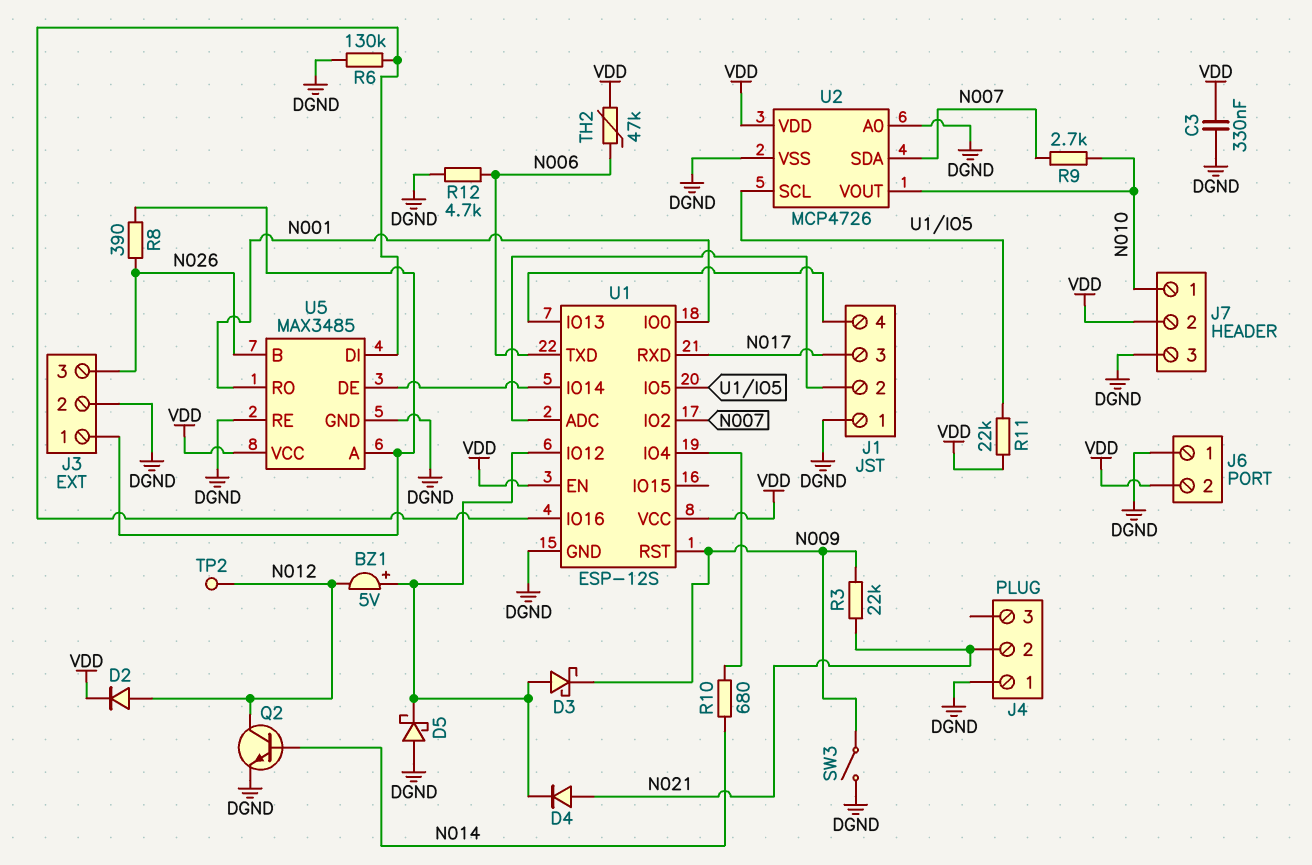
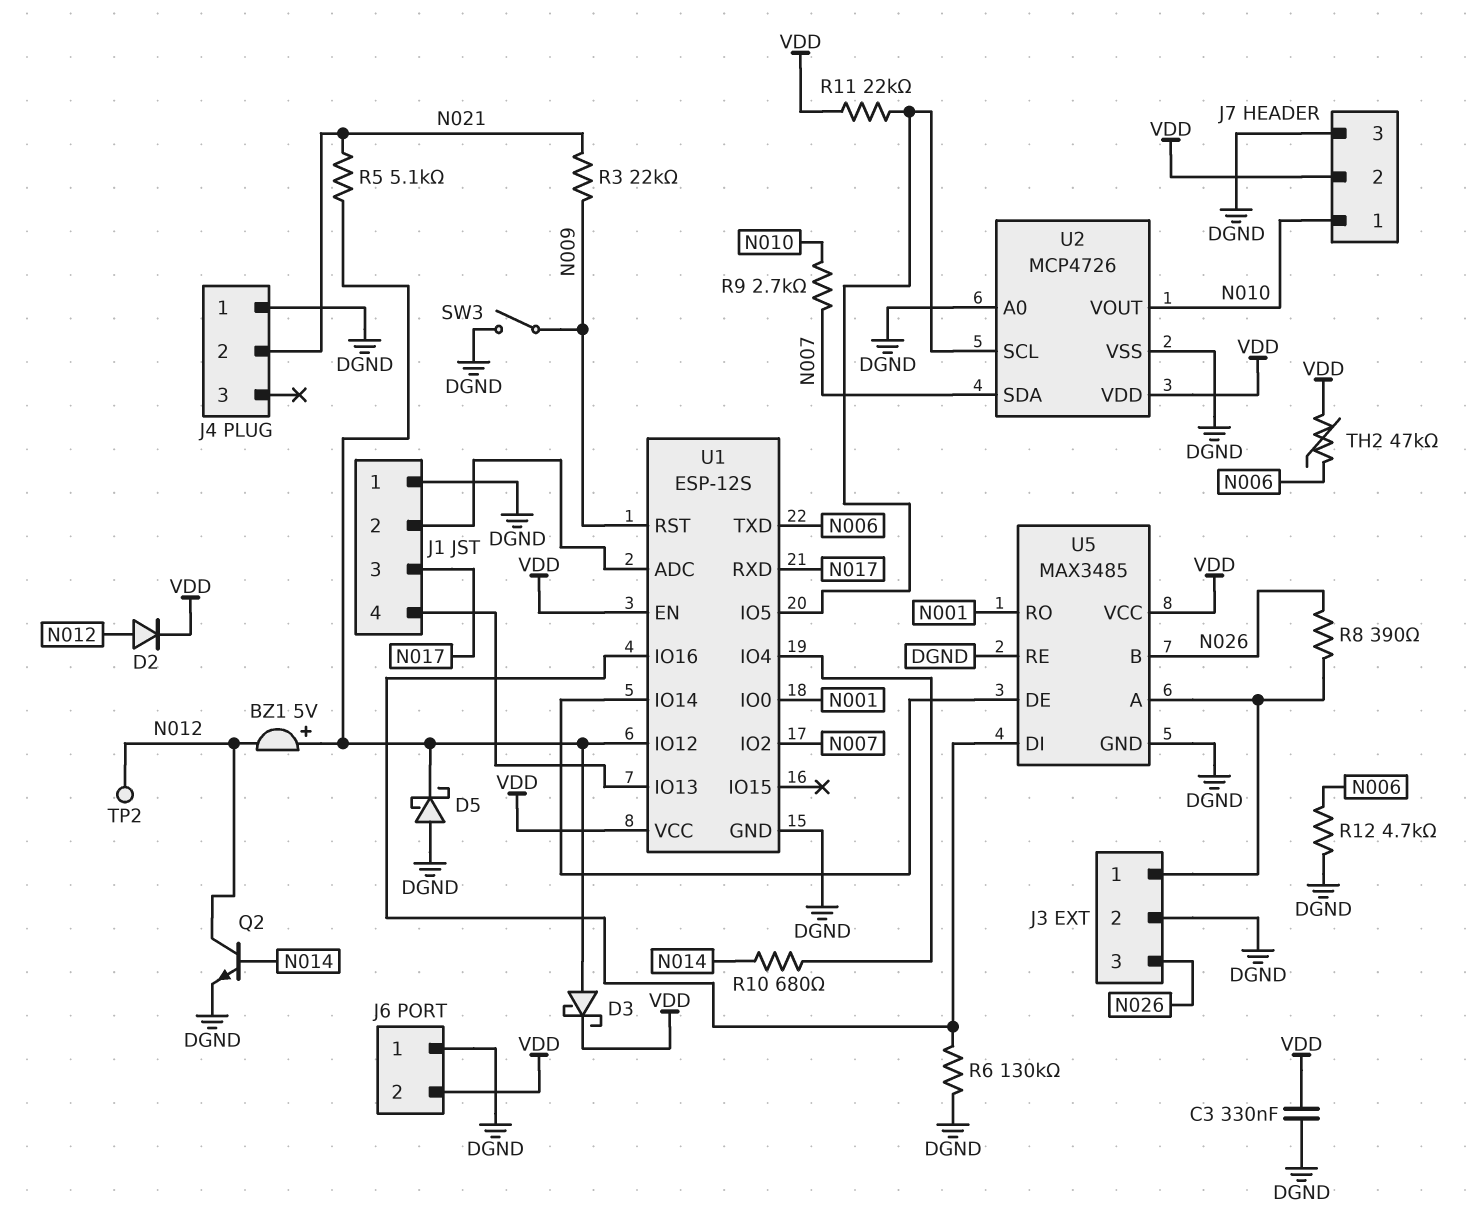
D3: schottky (A U1/IO12, K N009) -> schottky (A U1/IO12, K VDD)
D4: diode (A N021, K U1/IO12) -> none
R5: none -> 5.1k (N021, U1/IO12)

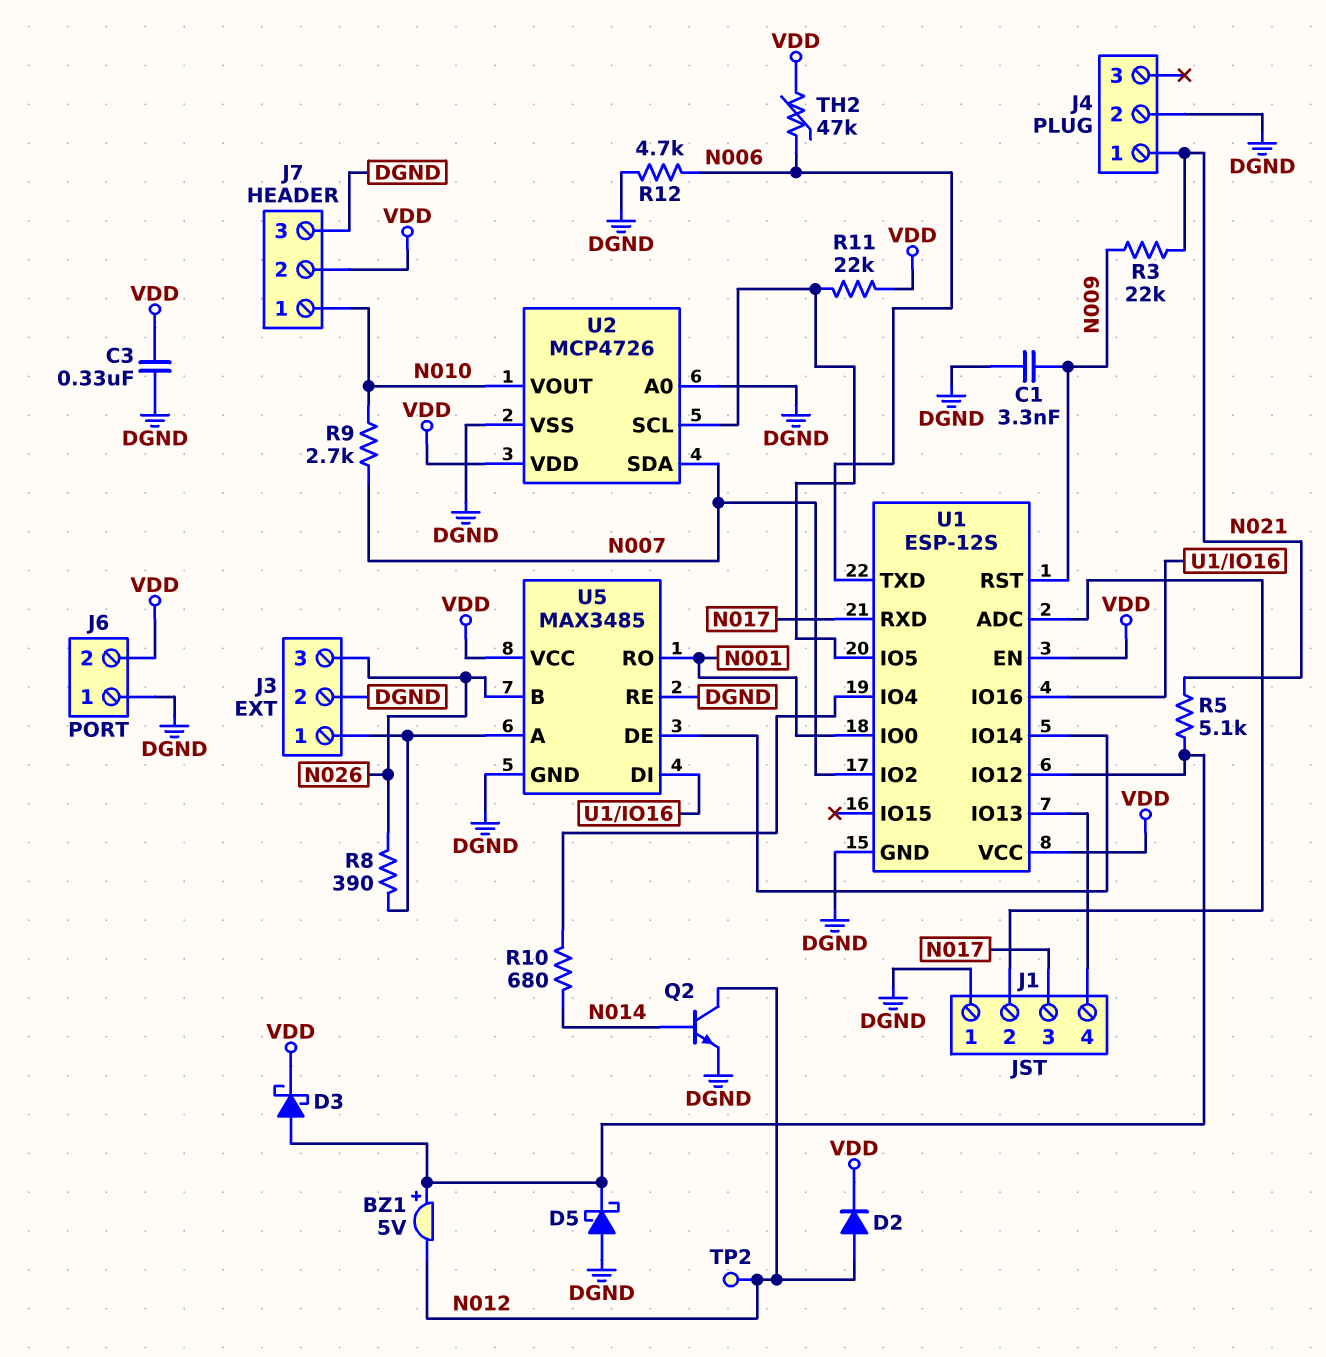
C1: none -> 3.3nF (DGND, N009)
J4 pin 1: DGND -> N021
J4 pin 2: N021 -> DGND
R6: 130k (DGND, U1/IO16) -> none
SW3: switch (DGND, N009) -> none

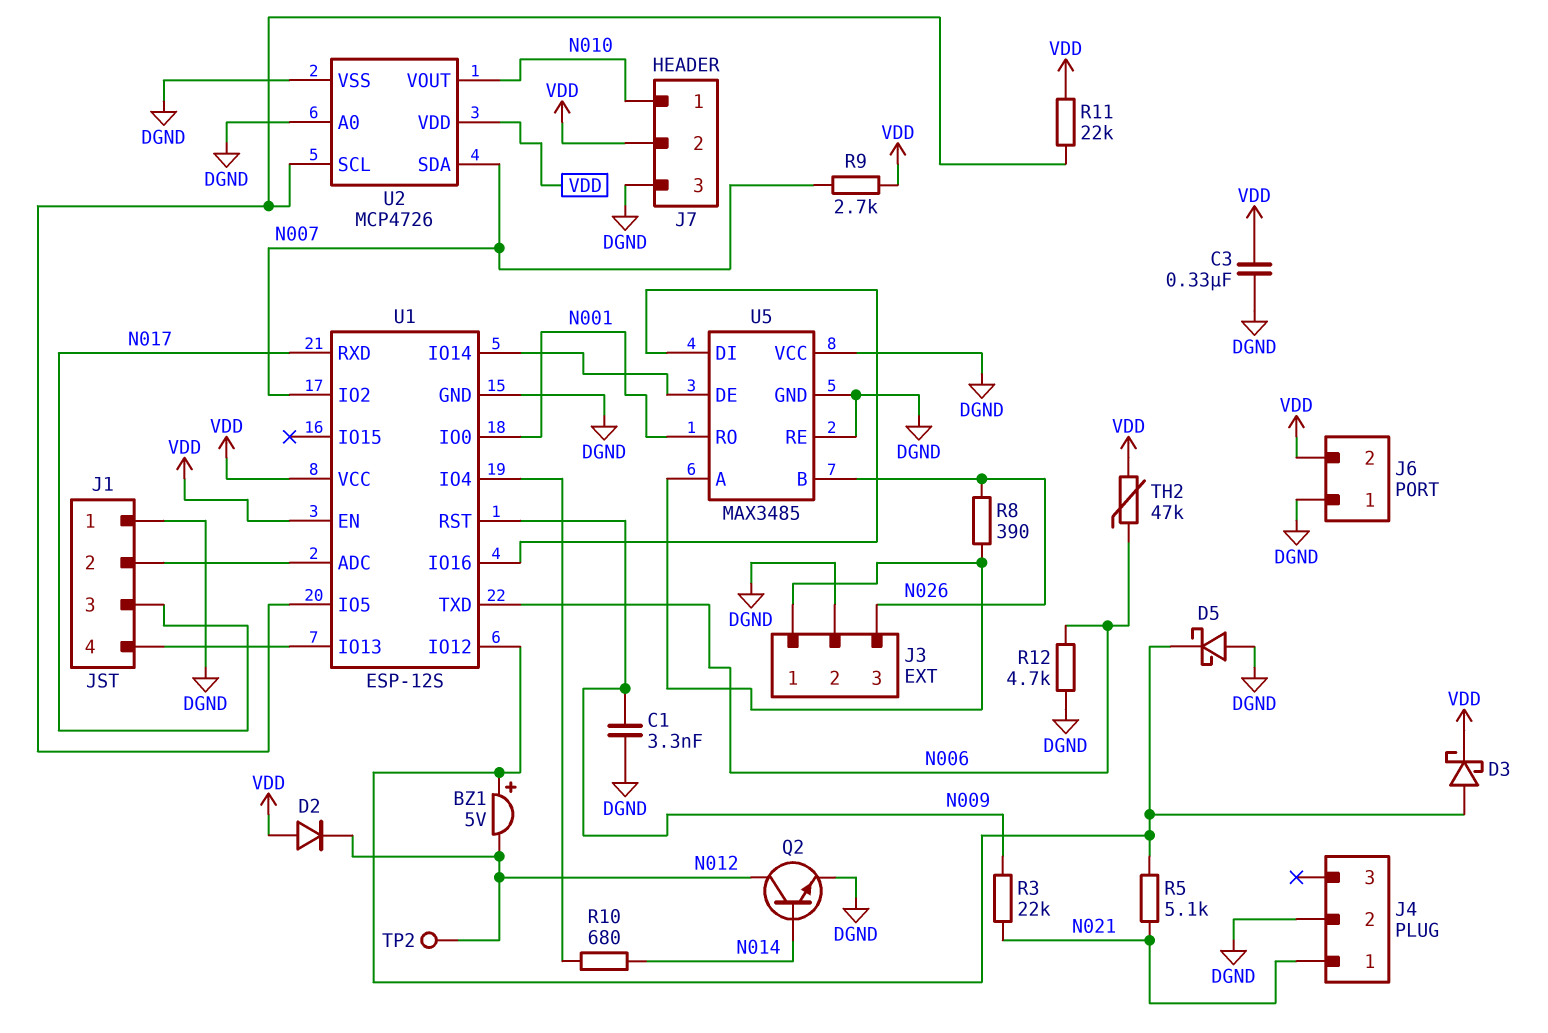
D2: diode (A N012, K VDD) -> diode (A VDD, K N012)
R9: 2.7k (N007, N010) -> 2.7k (N007, VDD)
U5 pin VCC: VDD -> DGND

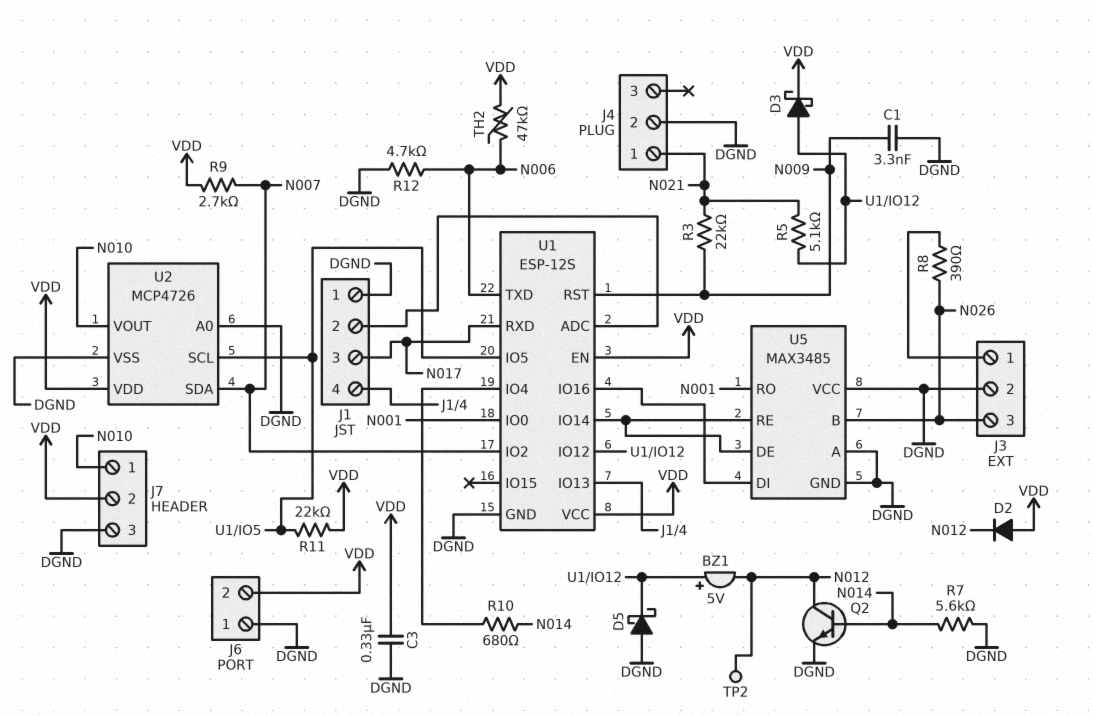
R7: none -> 5.6k (DGND, N014)
U5 pin A: J3/1 -> DGND
U5 pin RE: DGND -> U1/IO14

